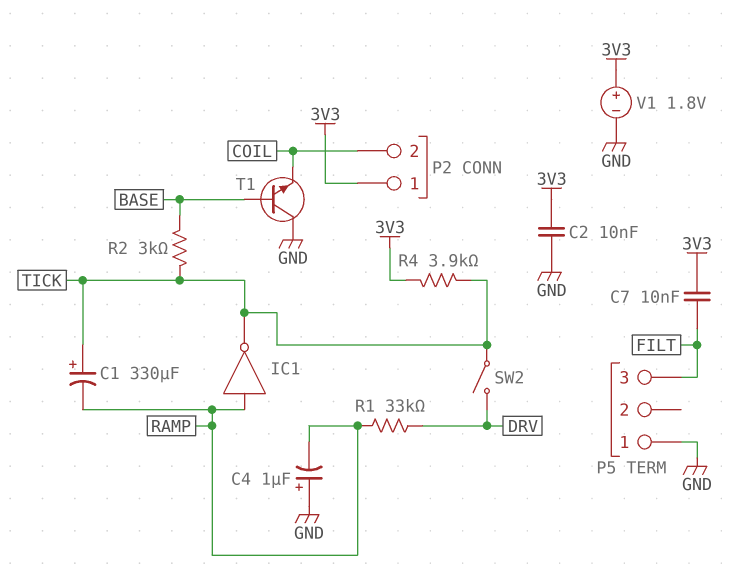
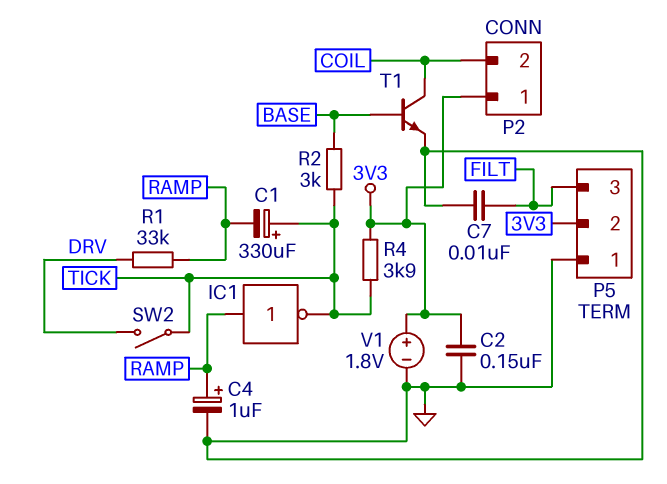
C2: 10nF (3V3, GND) -> 150nF (3V3, GND)
C4: 1uF (plus GND, minus RAMP) -> 1uF (plus RAMP, minus GND)
C7: 10nF (3V3, FILT) -> 10nF (FILT, GND)
P5 pin 2: none -> 3V3
T1: NPN (B BASE, C GND, E COIL) -> NPN (B BASE, C COIL, E GND)

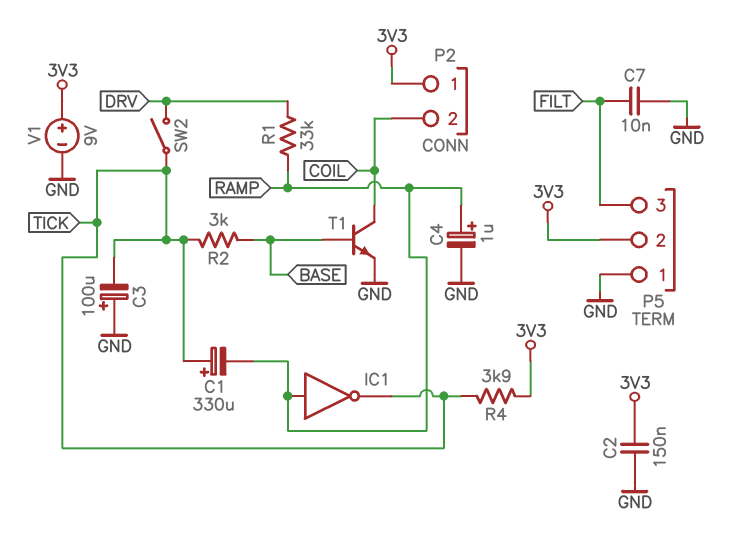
C3: none -> 100uF (plus GND, minus TICK)
V1: 1.8V (plus 3V3, minus GND) -> 9V (plus 3V3, minus GND)

